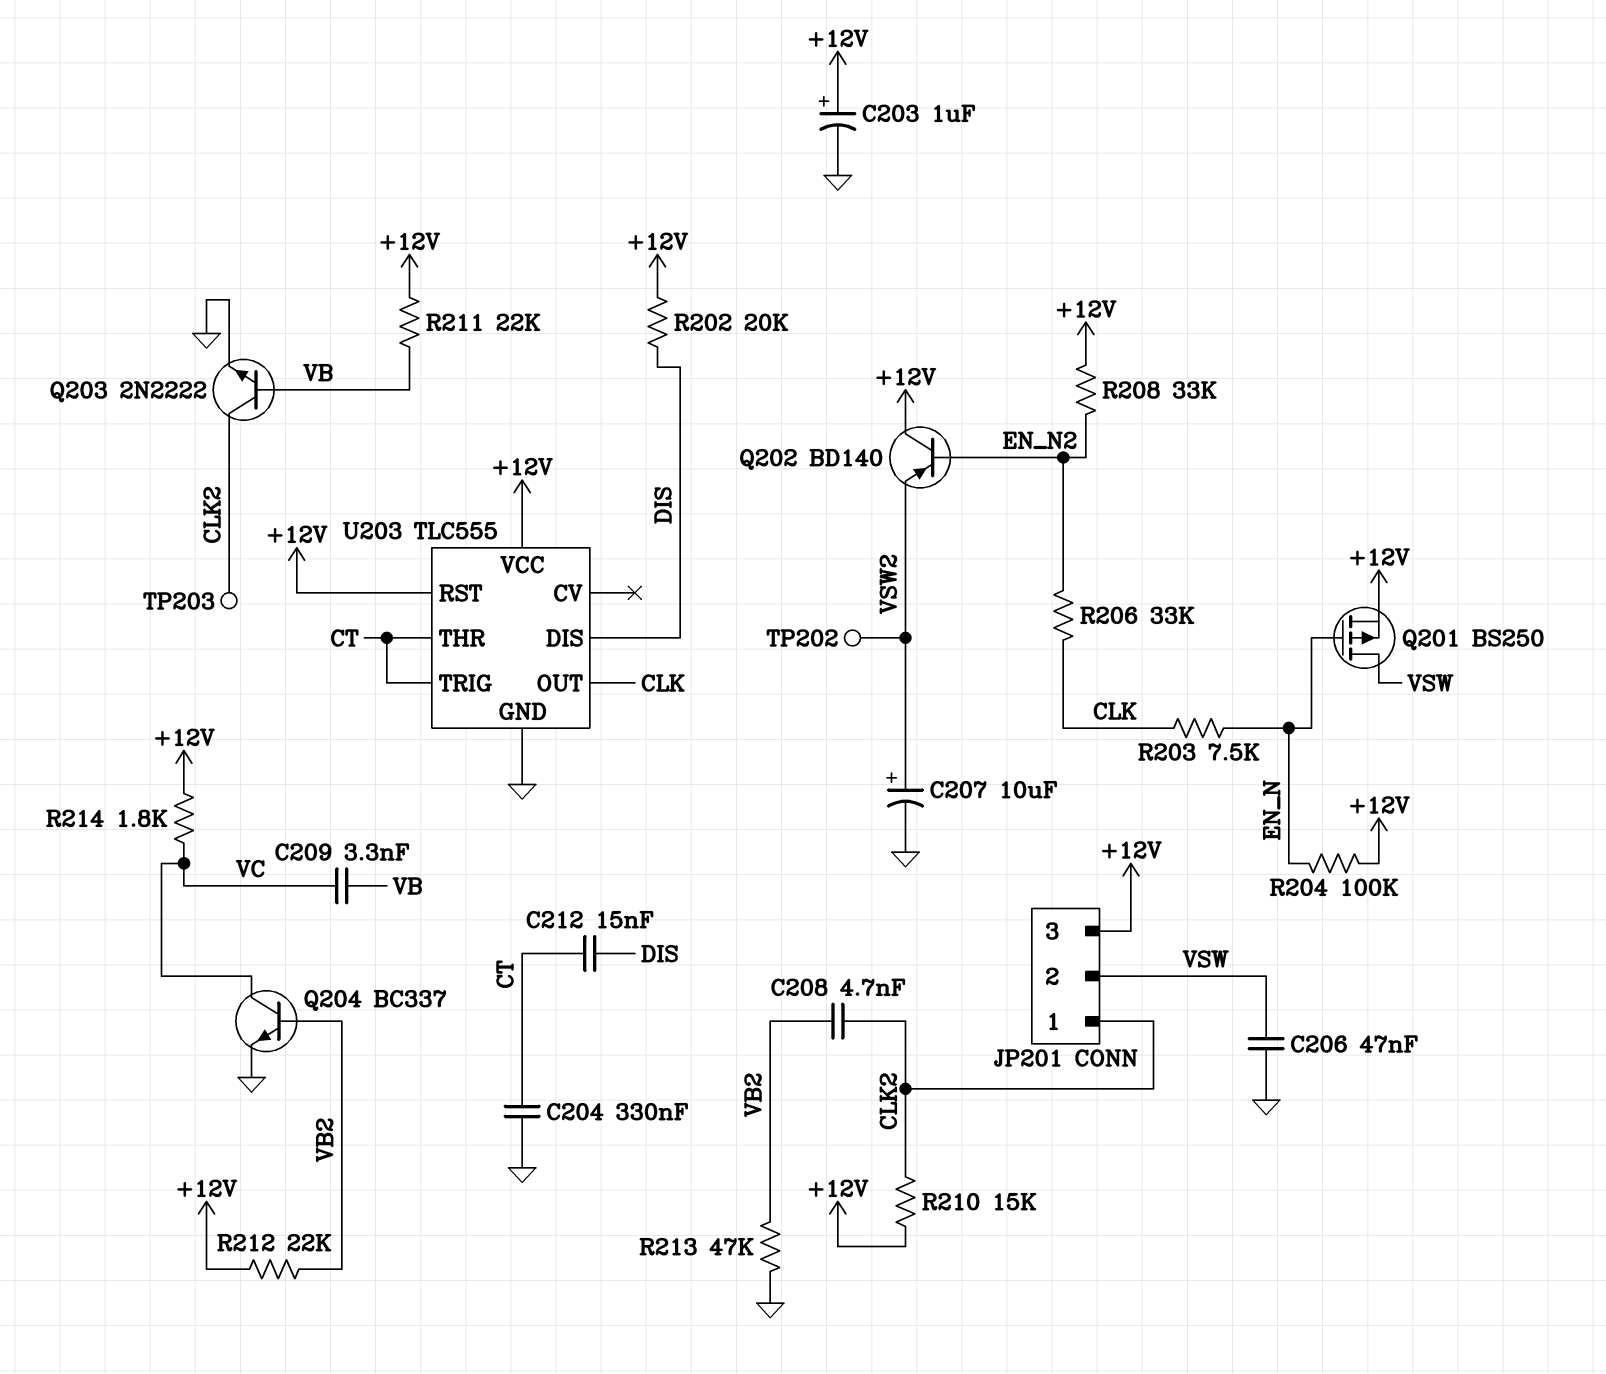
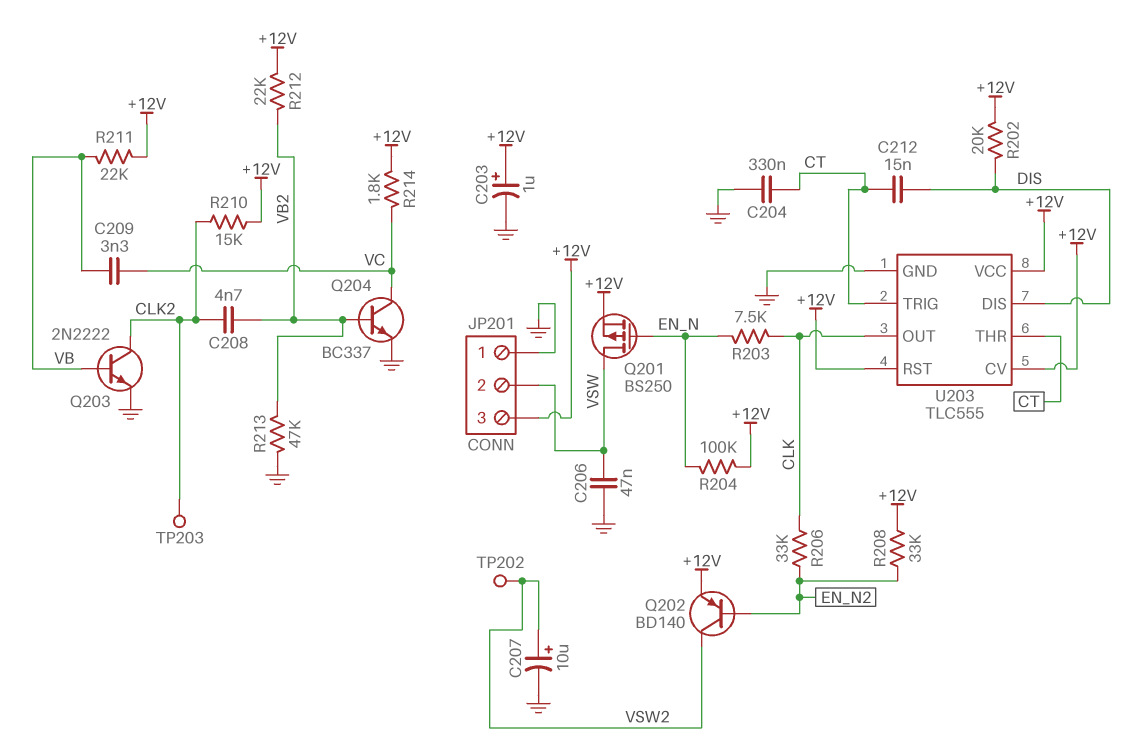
JP201 pin 1: CLK2 -> GND
Q202: PNP BD140 (B EN_N2, C +12V, E VSW2) -> PNP BD140 (B EN_N2, C VSW2, E +12V)
U203 pin CV: none -> +12V

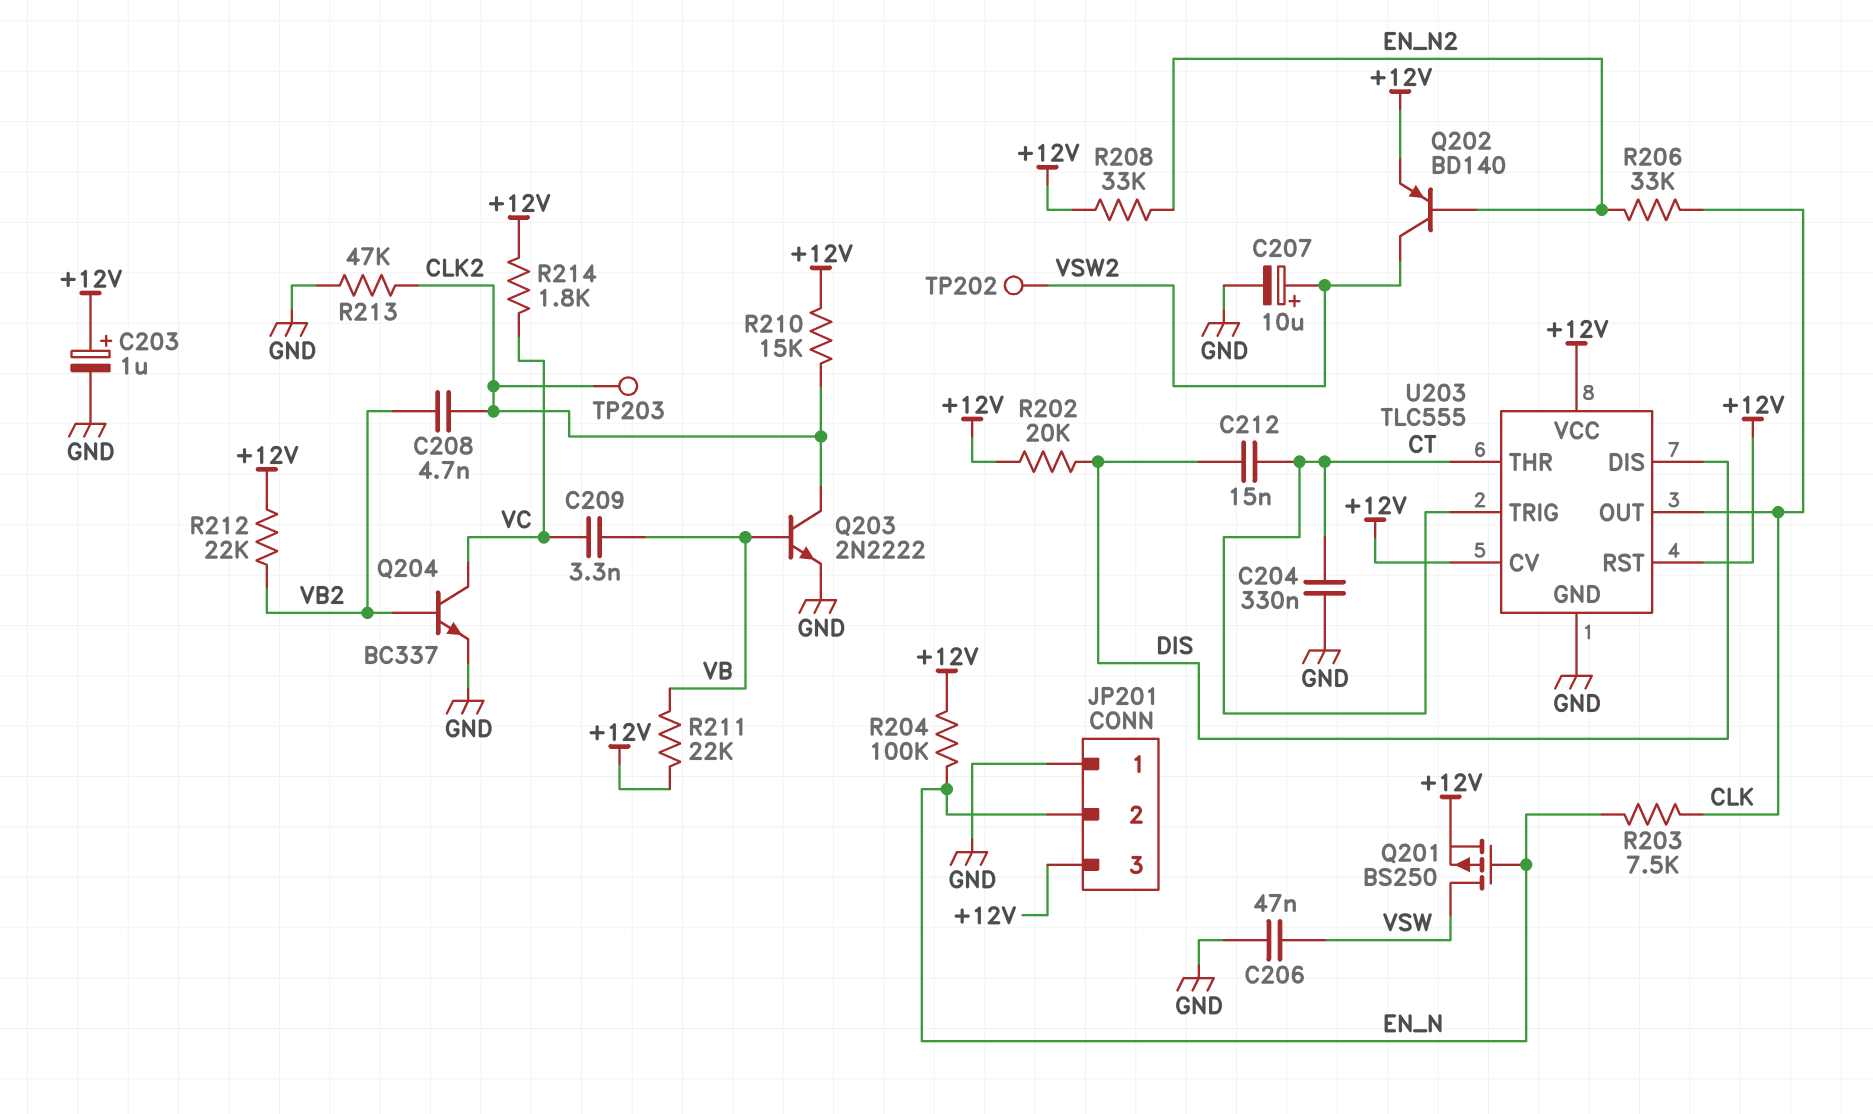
JP201 pin 2: VSW -> EN_N
R213: 47k (GND, VB2) -> 47k (CLK2, GND)

